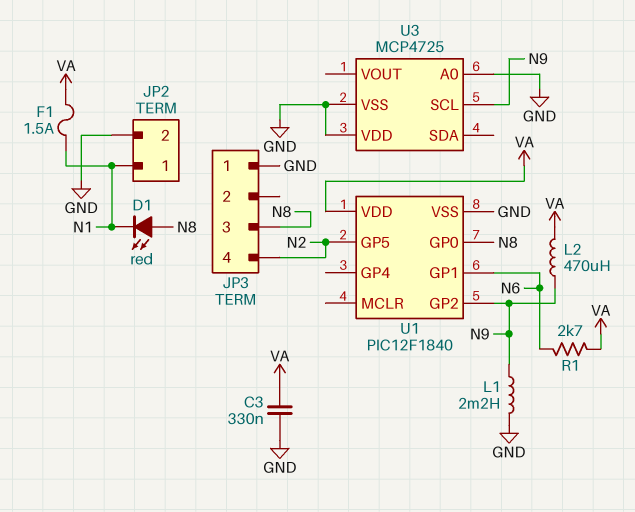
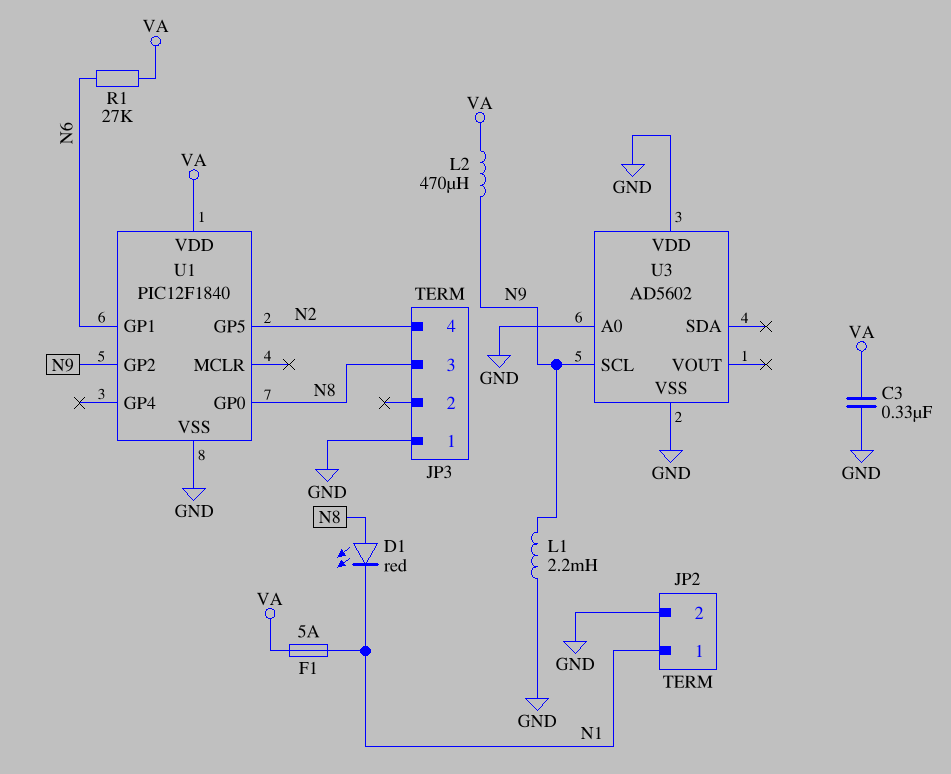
F1: 1.5A (N1, VA) -> 5A (N1, VA)
R1: 2.7k (N6, VA) -> 27k (N6, VA)
U3: MCP4725 -> AD5602

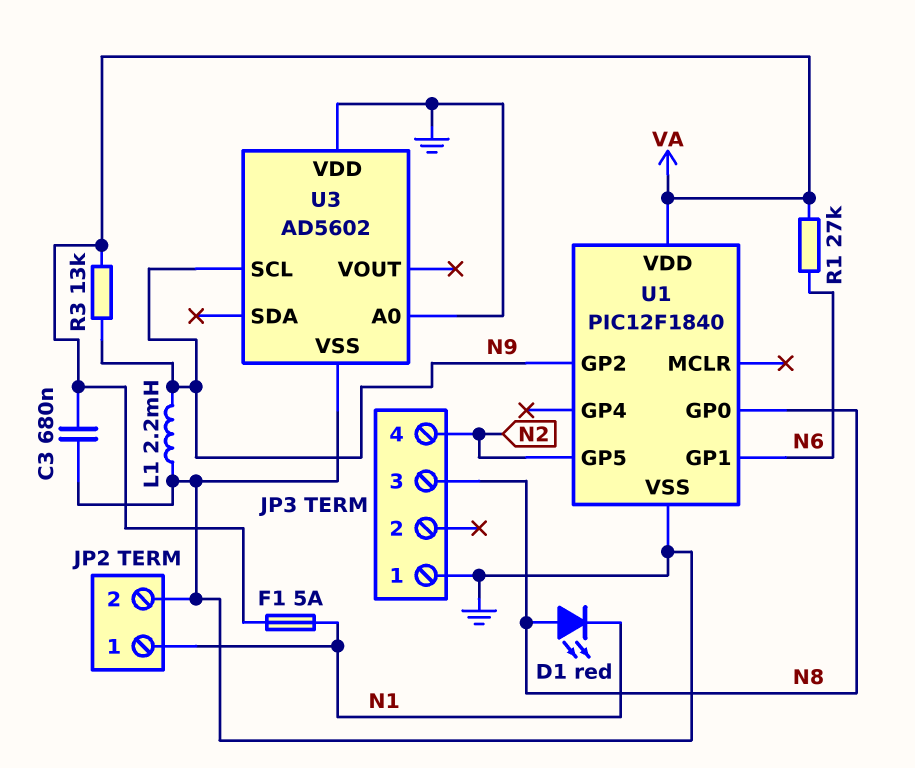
C3: 330nF (GND, VA) -> 680nF (GND, VA)
L2: 470uH (N9, VA) -> none
R3: none -> 13k (N9, VA)

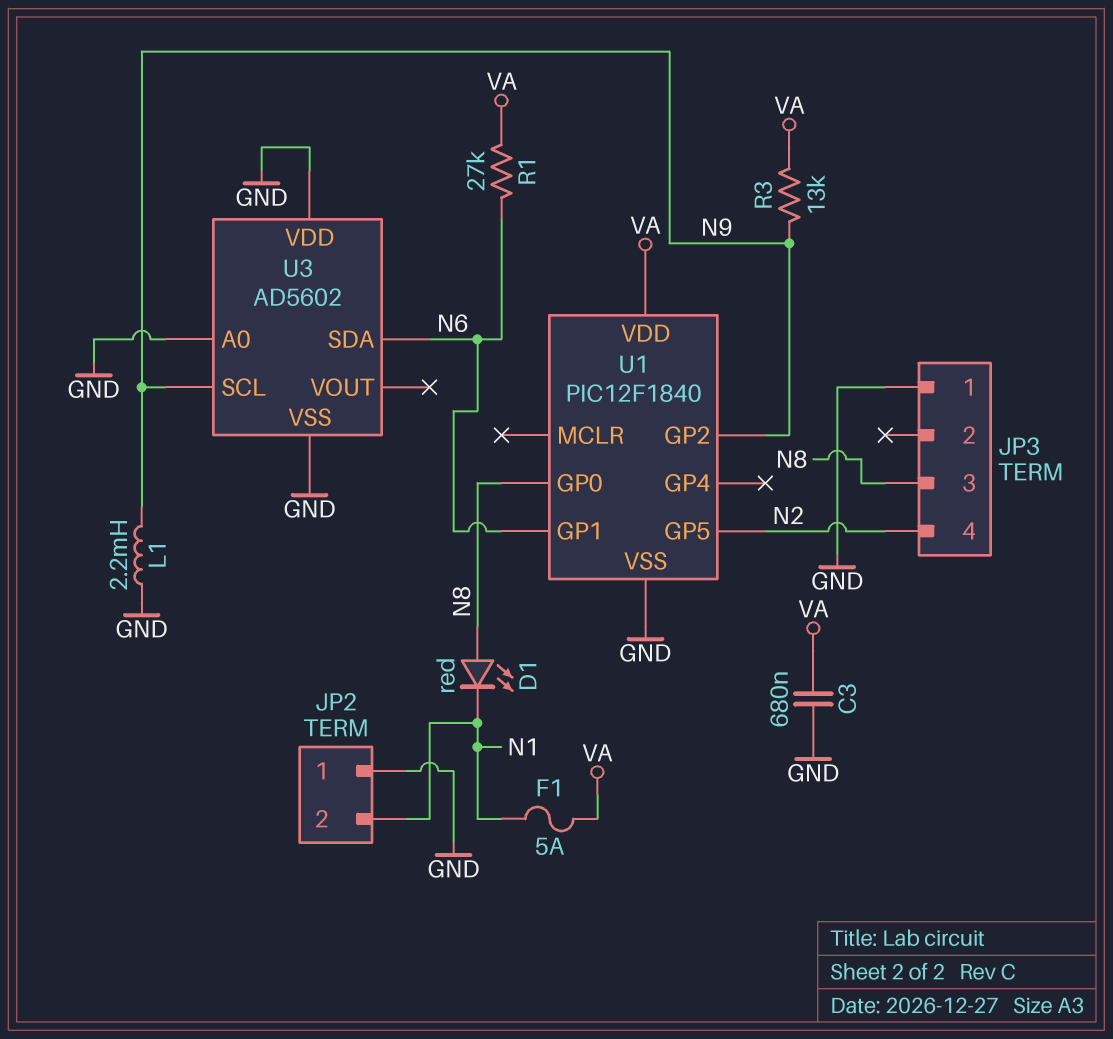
JP2 pin 1: N1 -> GND
JP2 pin 2: GND -> N1
U3 pin SDA: none -> N6

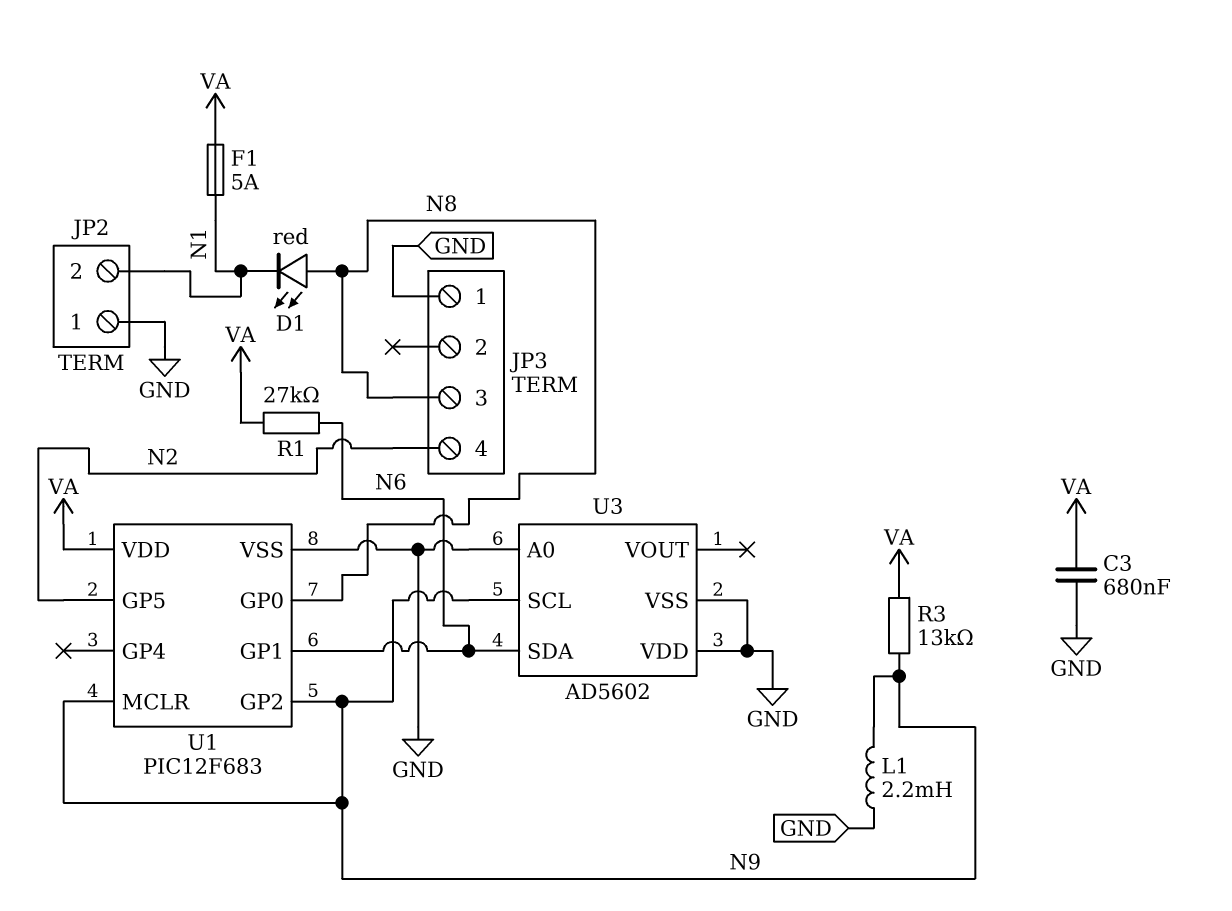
U1: PIC12F1840 -> PIC12F683
U1 pin MCLR: none -> N9

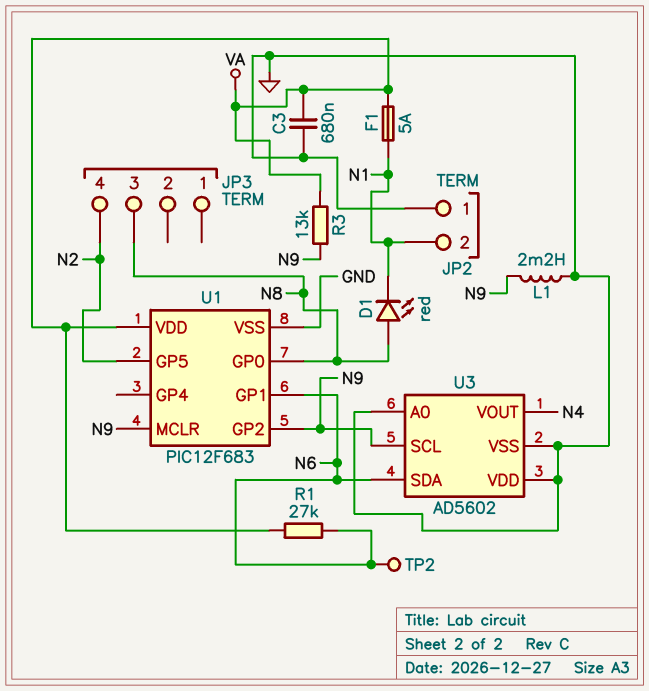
JP3 pin 1: GND -> none
TP2: none -> test point (N6)
U3 pin VOUT: none -> N4

